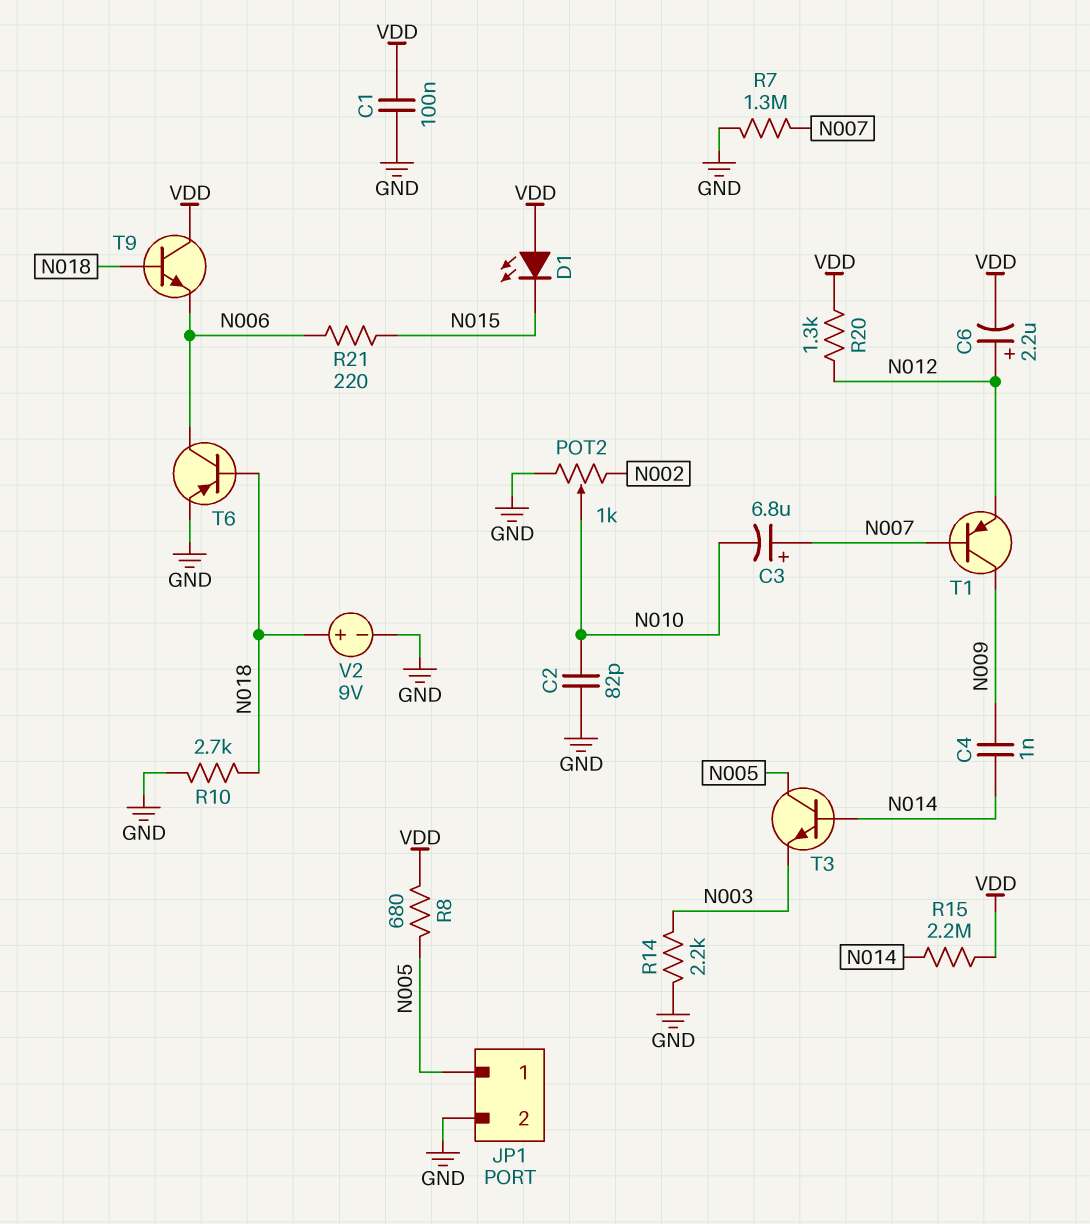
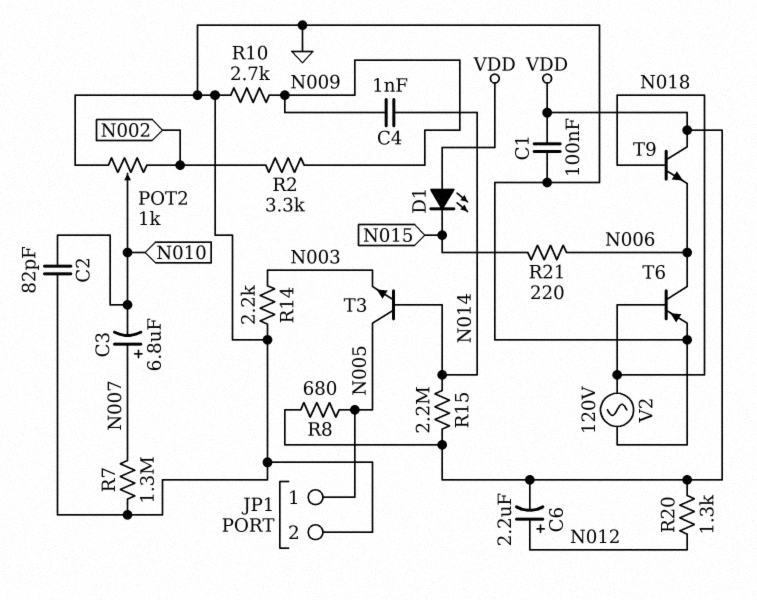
R2: none -> 3.3k (N002, N009)
R10: 2.7k (GND, N018) -> 2.7k (GND, N009)
T1: PNP (B N007, C N009, E N012) -> none
V2: 9V (plus N018, minus GND) -> AC 120V (GND, N018)

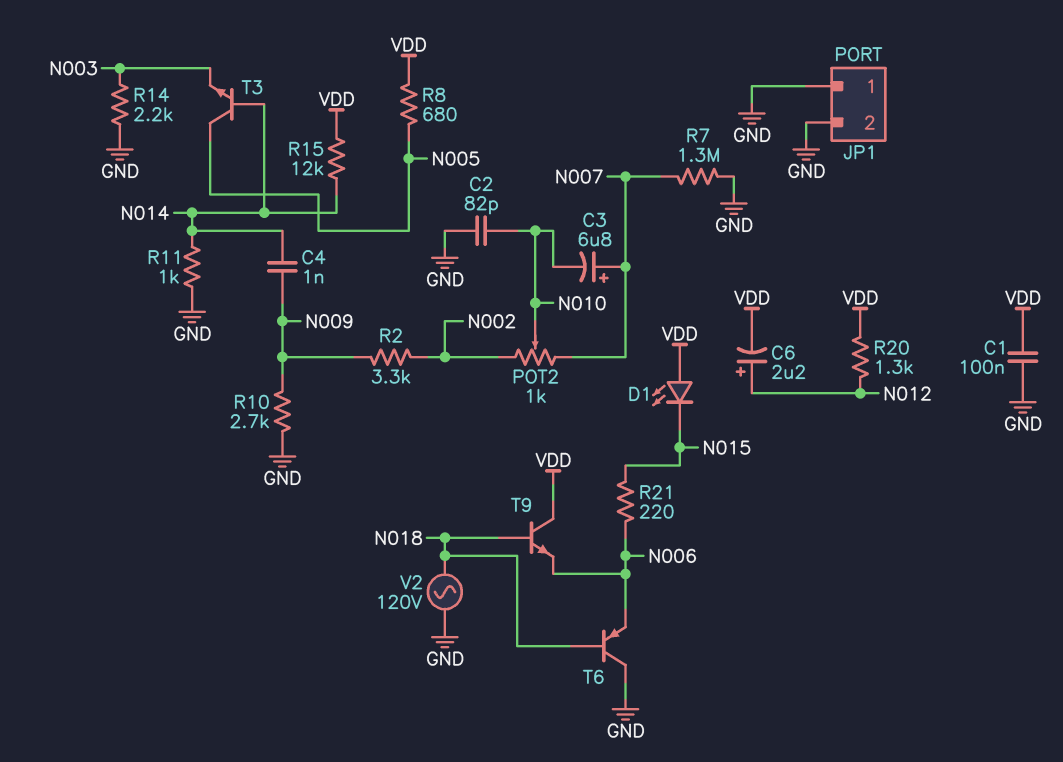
JP1 pin 1: N005 -> GND
POT2: 1k (GND, N002, wiper N010) -> 1k (N002, N007, wiper N010)
R11: none -> 1k (GND, N014)
R15: 2.2M (N014, VDD) -> 12k (N014, VDD)
T6: PNP (B N018, C N006, E GND) -> PNP (B N018, C GND, E N006)

